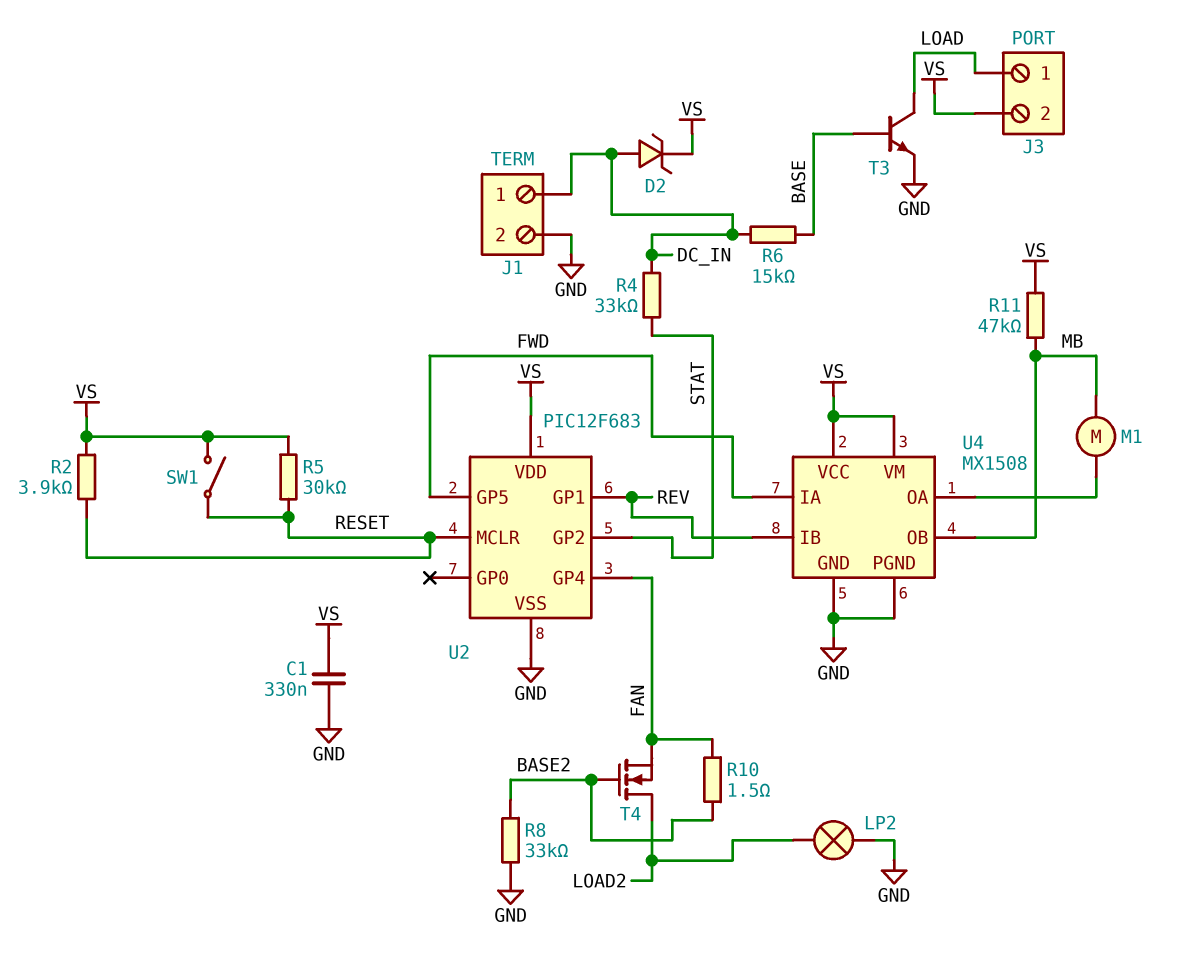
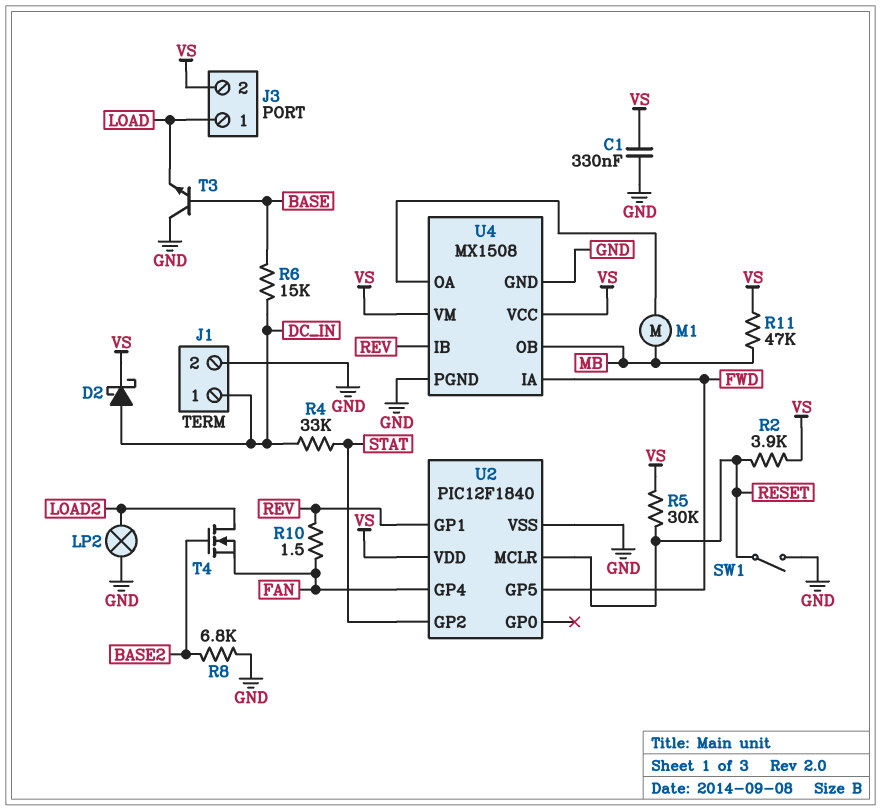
D2: zener (A DC_IN, K VS) -> schottky (A DC_IN, K VS)
R8: 33k (BASE2, GND) -> 6.8k (BASE2, GND)
R10: 1.5 (BASE2, FAN) -> 1.5 (FAN, REV)
SW1: switch (RESET, VS) -> switch (GND, RESET)
T3: NPN (B BASE, C LOAD, E GND) -> NPN (B BASE, C GND, E LOAD)
U2: PIC12F683 -> PIC12F1840

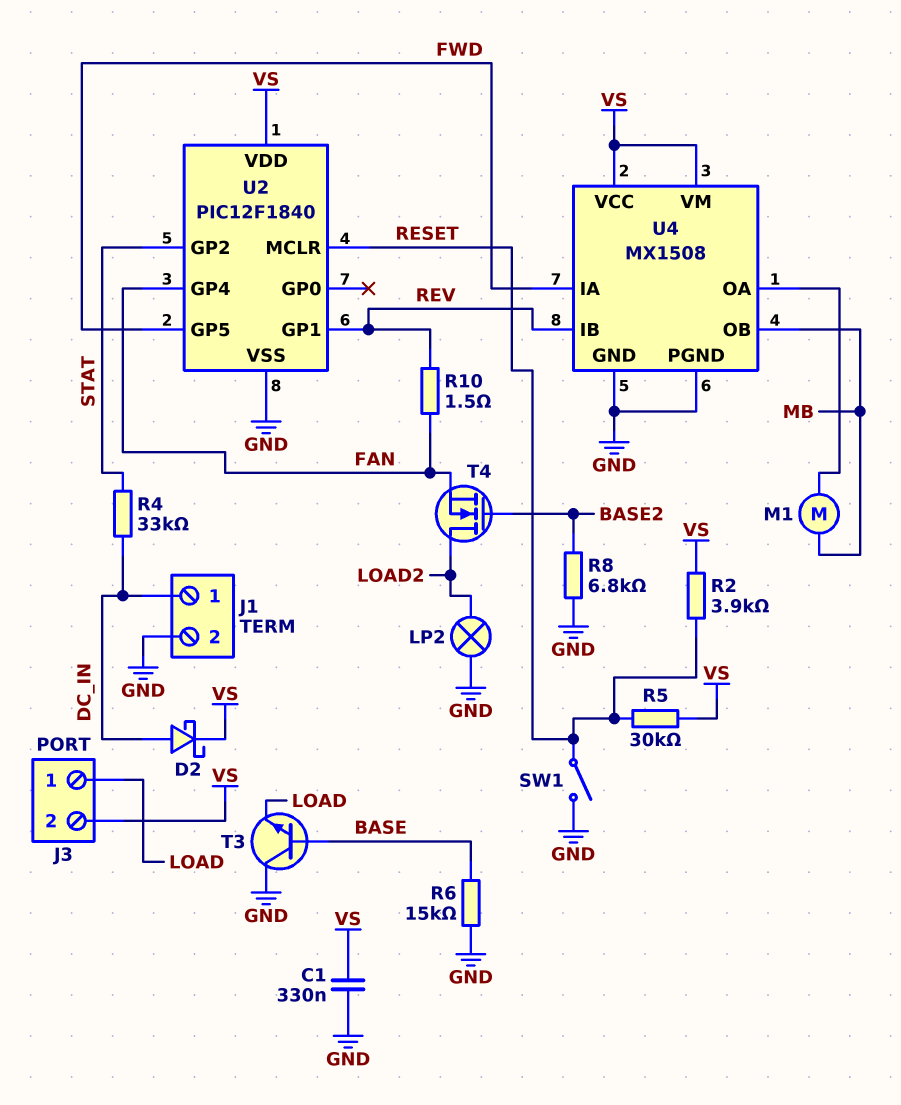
R6: 15k (BASE, DC_IN) -> 15k (BASE, GND)
R11: 47k (MB, VS) -> none

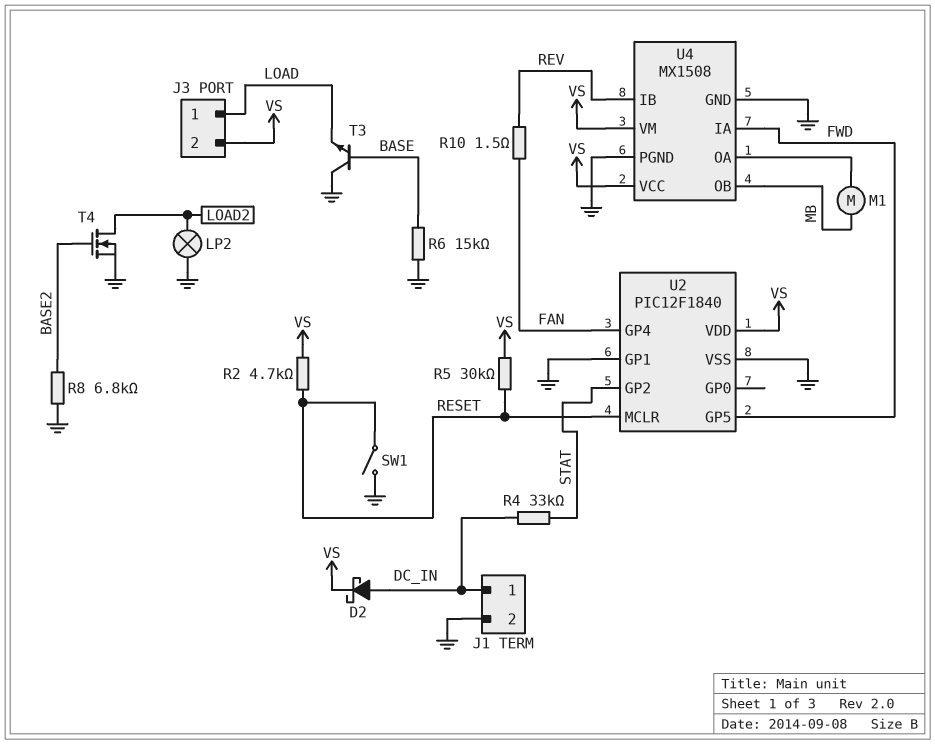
C1: 330nF (GND, VS) -> none
R2: 3.9k (RESET, VS) -> 4.7k (RESET, VS)
T4: NMOS (G BASE2, D LOAD2, S FAN) -> NMOS (G BASE2, D LOAD2, S GND)
U2 pin GP1: REV -> GND

